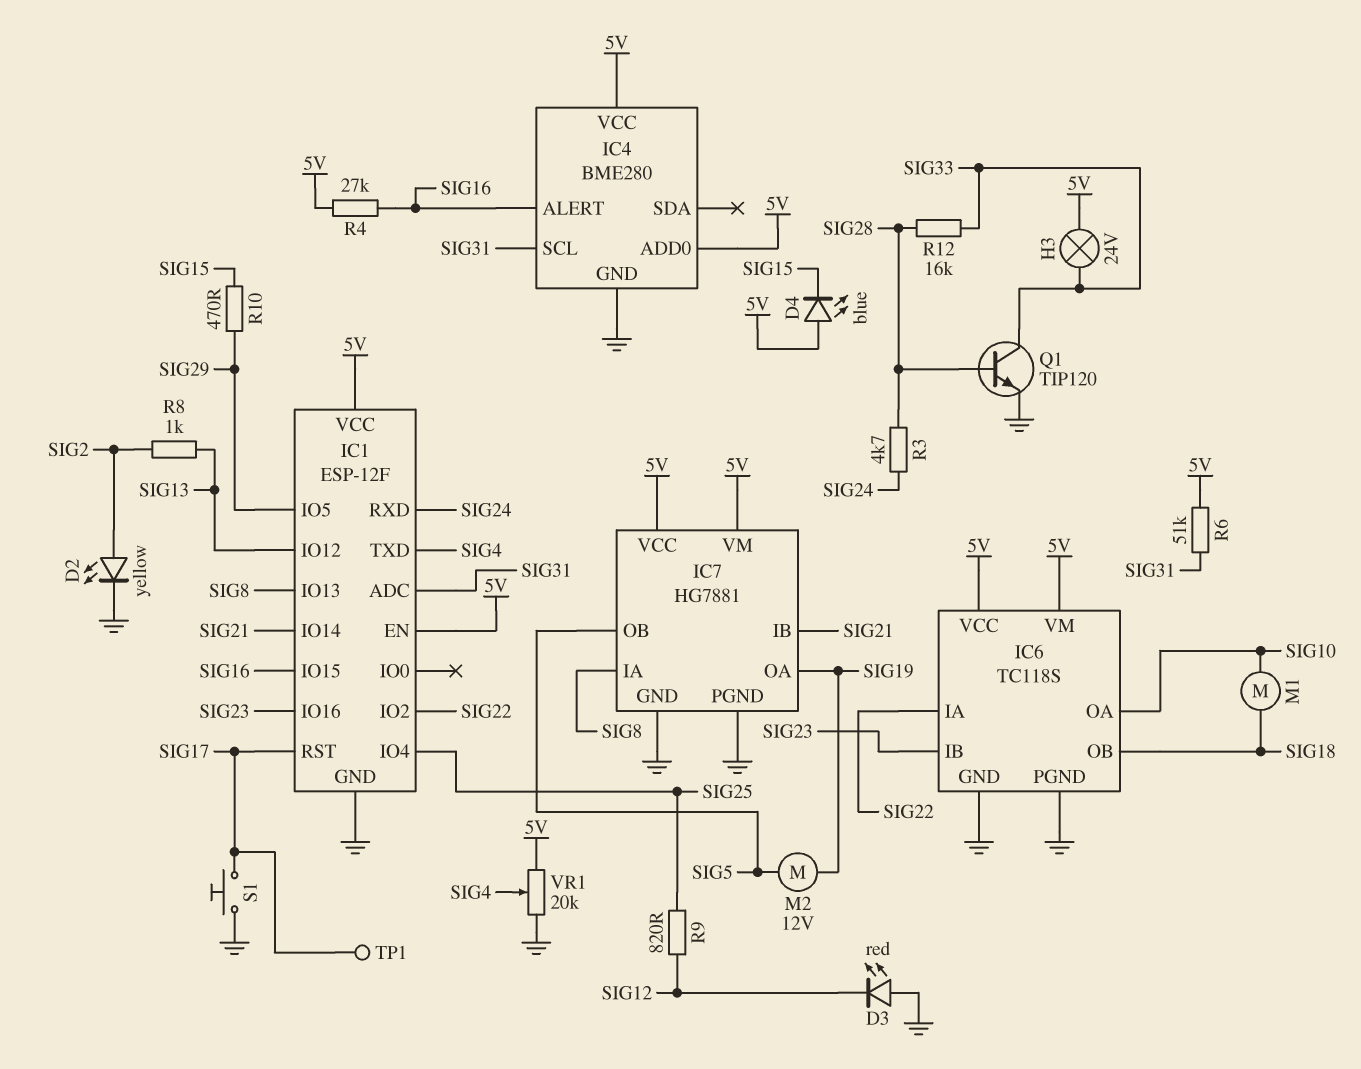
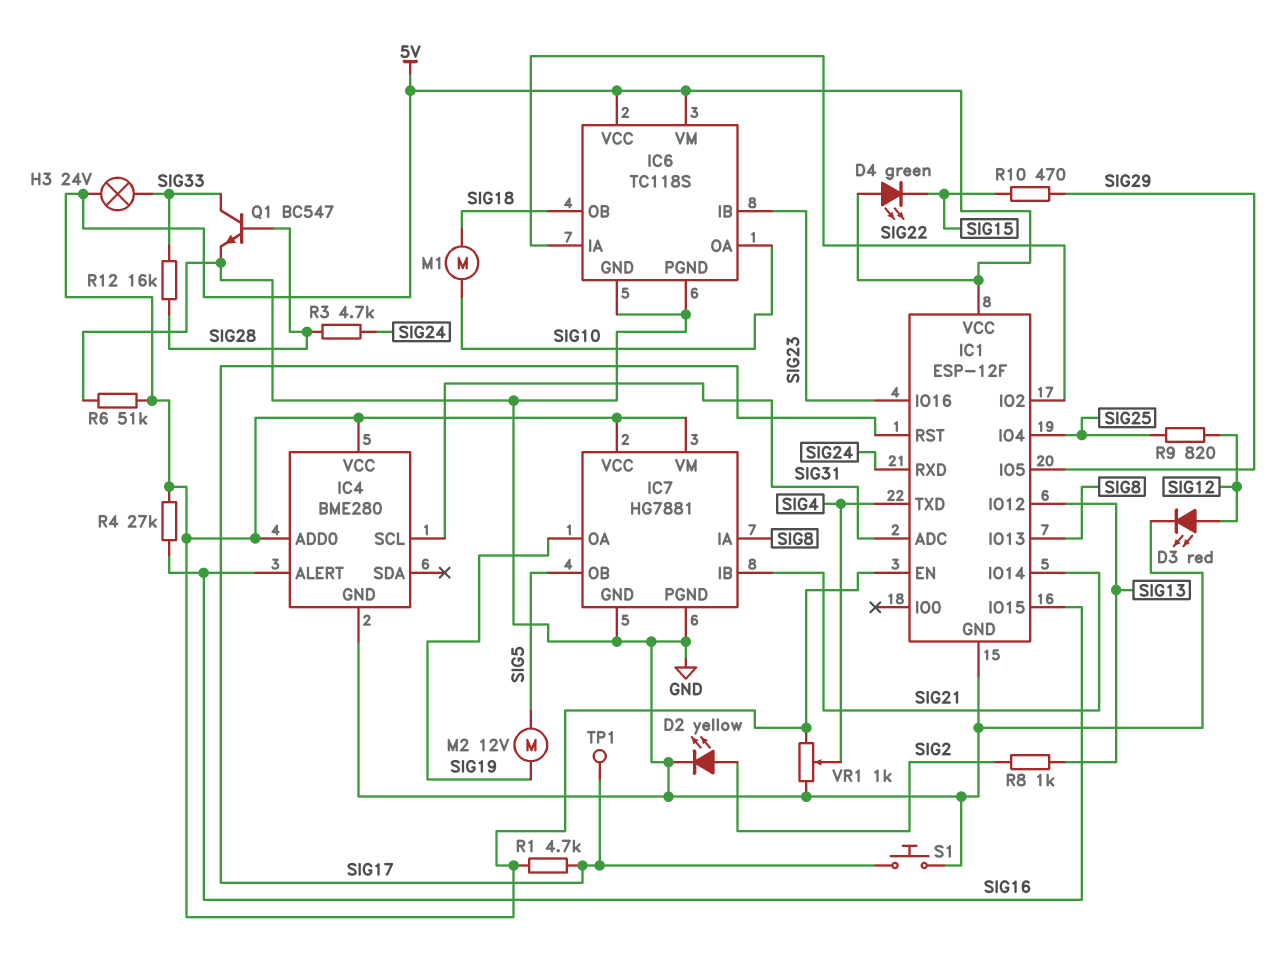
D3: LED red (A GND, K SIG12) -> LED red (A SIG12, K GND)
D4: LED blue (A 5V, K SIG15) -> LED green (A 5V, K SIG15)
Q1: NPN TIP120 (B SIG28, C SIG33, E GND) -> NPN BC547 (B SIG28, C SIG33, E GND)
R1: none -> 4.7k (5V, SIG17)
R6: 51k (5V, SIG31) -> 51k (5V, GND)
VR1: 20k (5V, GND, wiper SIG4) -> 1k (5V, GND, wiper SIG4)

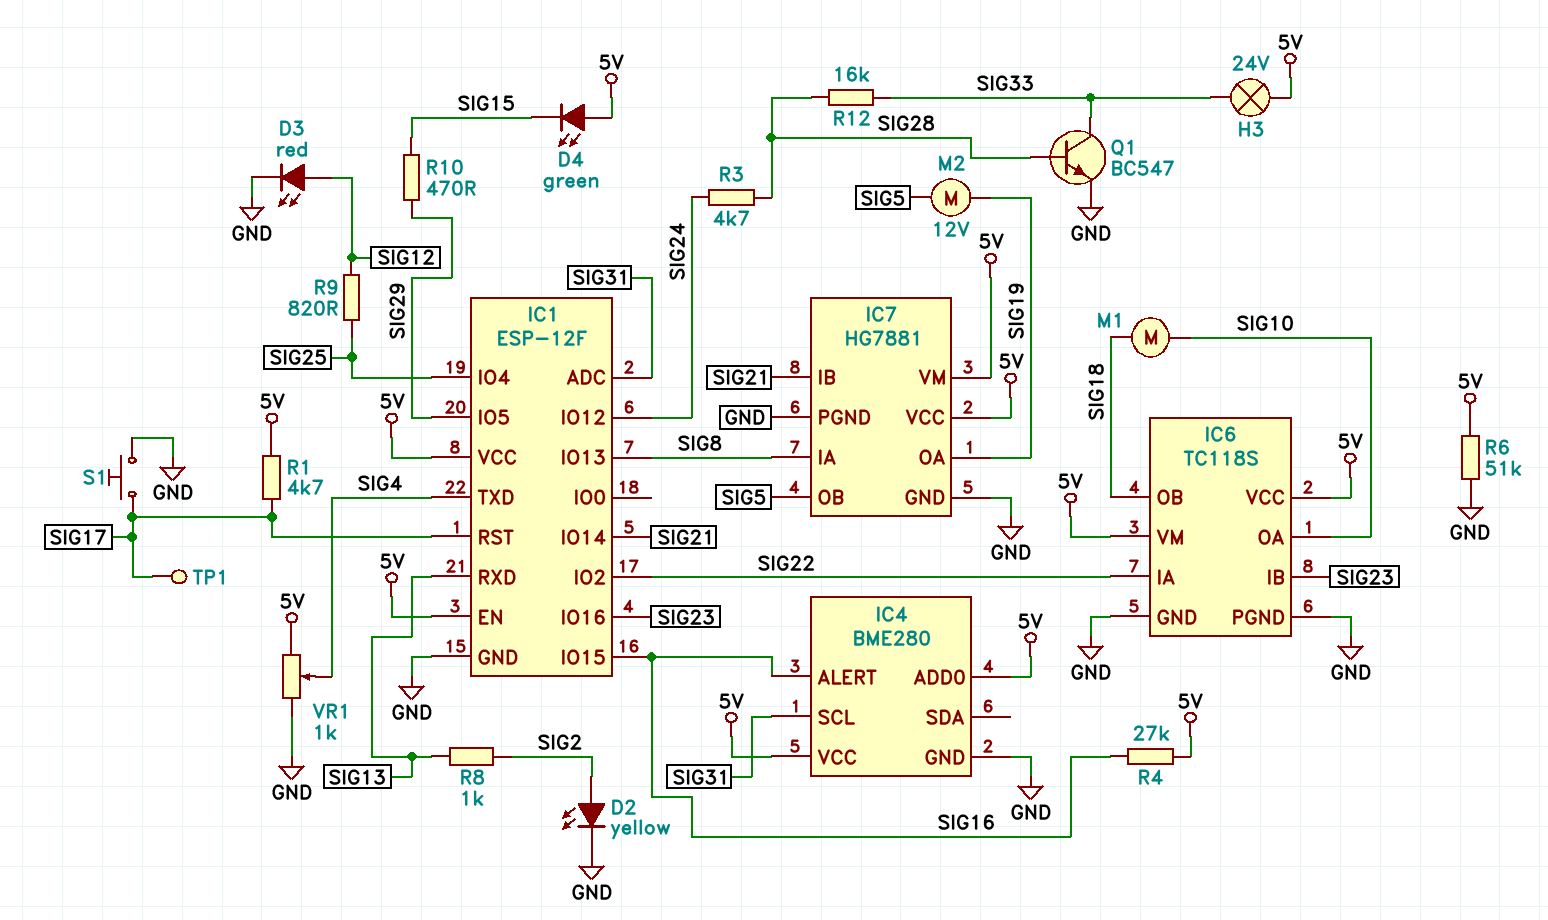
IC1 pin IO12: SIG13 -> SIG24
IC1 pin RXD: SIG24 -> SIG13

